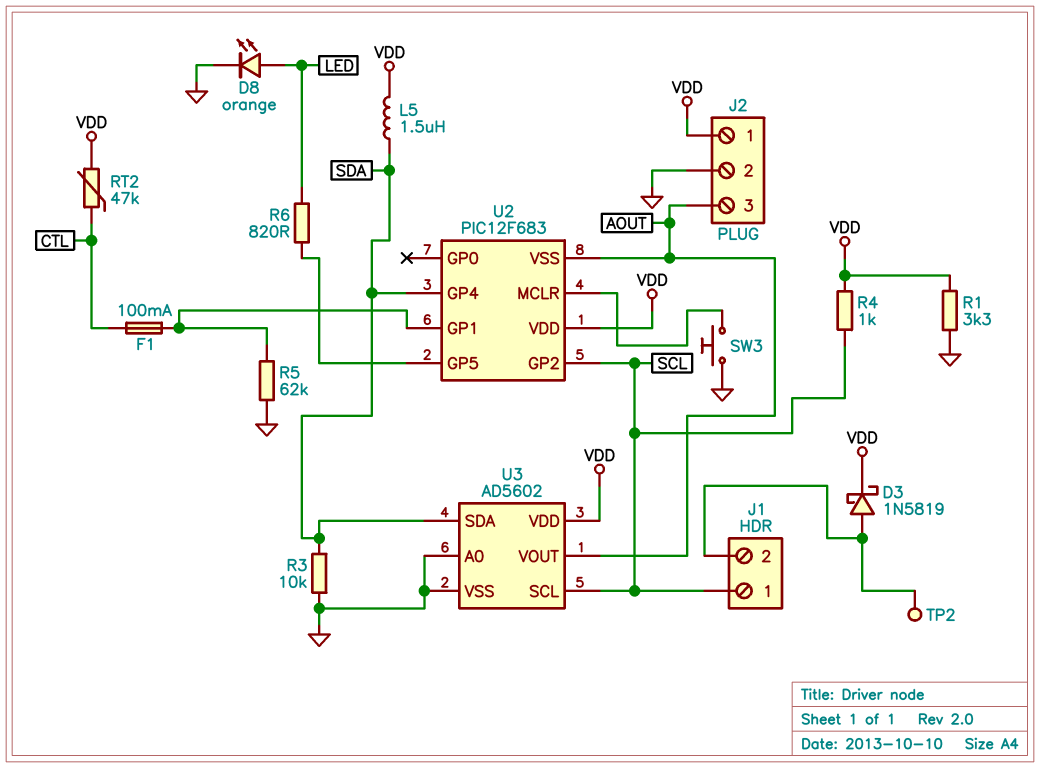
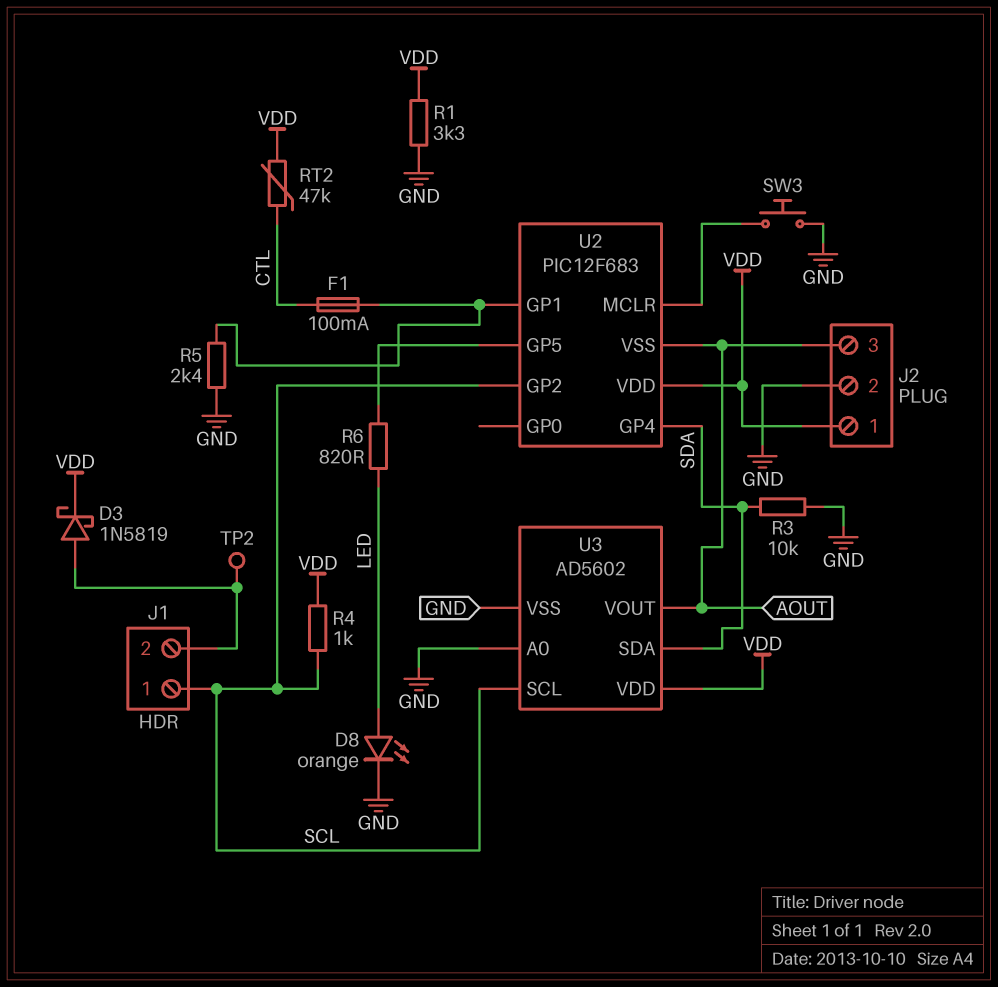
L5: 1.5uH (SDA, VDD) -> none
R5: 62k (GND, U2/GP1) -> 2.4k (GND, U2/GP1)

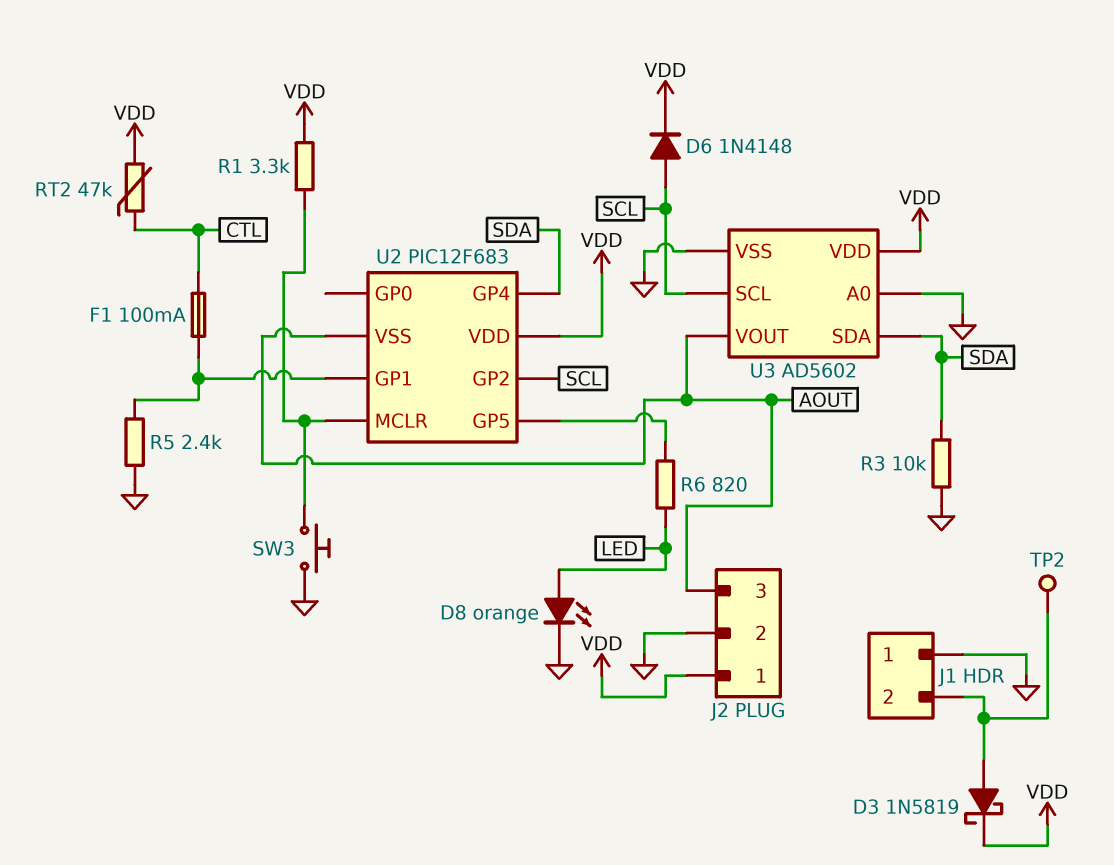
D6: none -> diode 1N4148 (A SCL, K VDD)
J1 pin 1: SCL -> GND
R1: 3.3k (GND, VDD) -> 3.3k (U2/MCLR, VDD)
R4: 1k (SCL, VDD) -> none

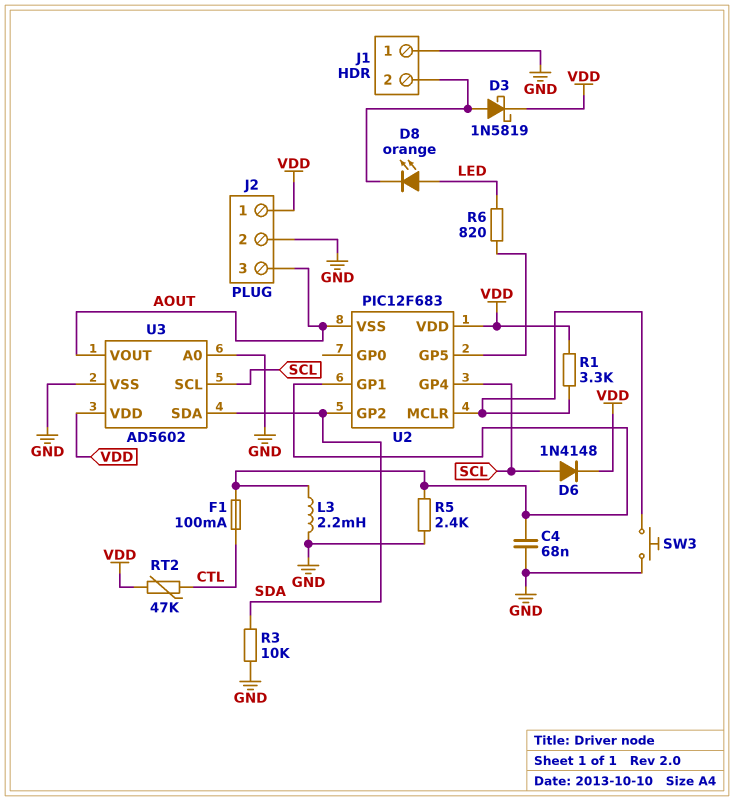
C4: none -> 68nF (GND, U2/GP1)
D8: LED orange (A LED, K GND) -> LED orange (A LED, K J1/2)
L3: none -> 2.2mH (GND, U2/GP1)
TP2: test point (J1/2) -> none
U2 pin GP2: SCL -> SDA
U2 pin GP4: SDA -> SCL

